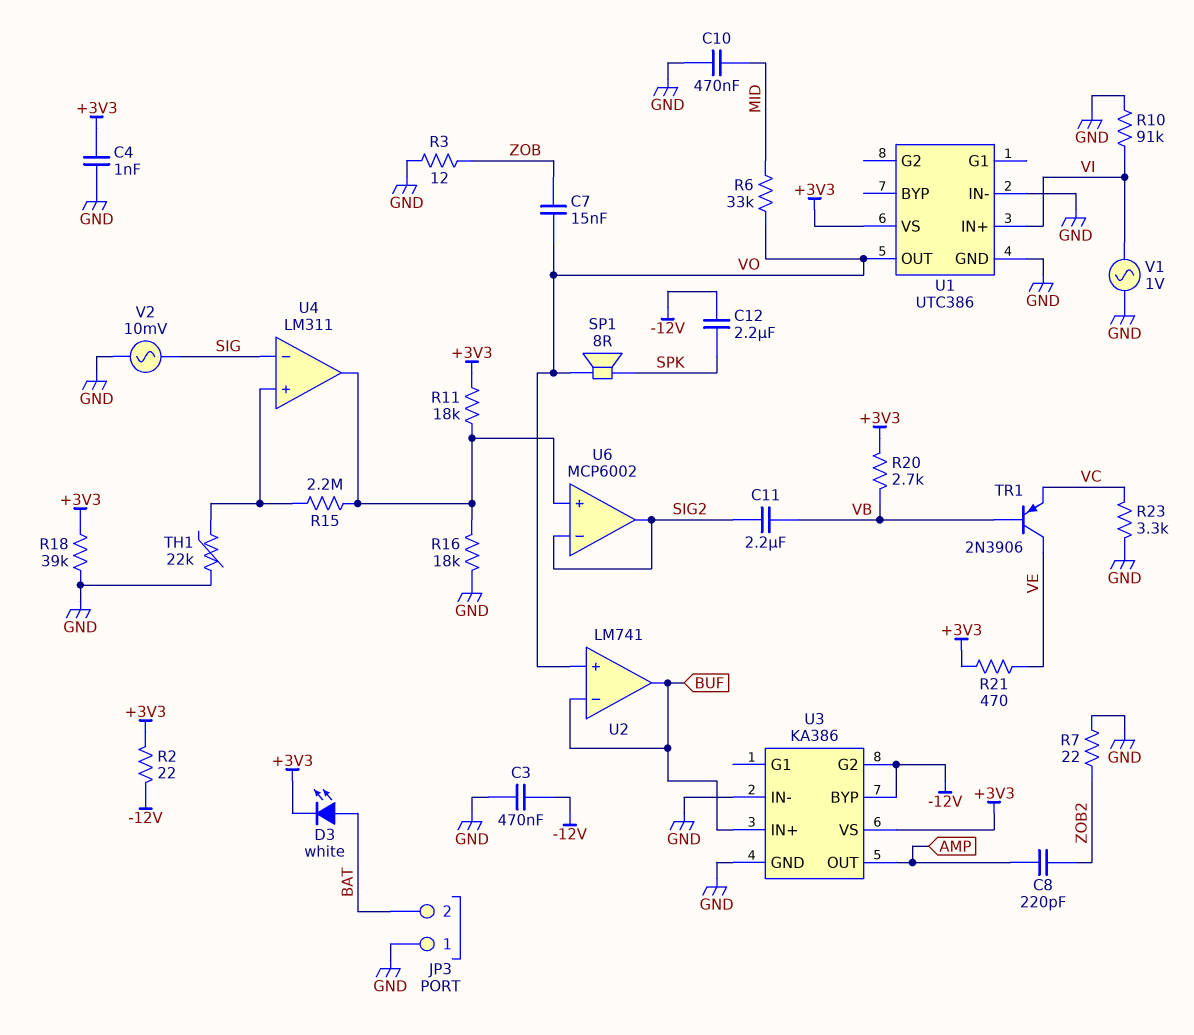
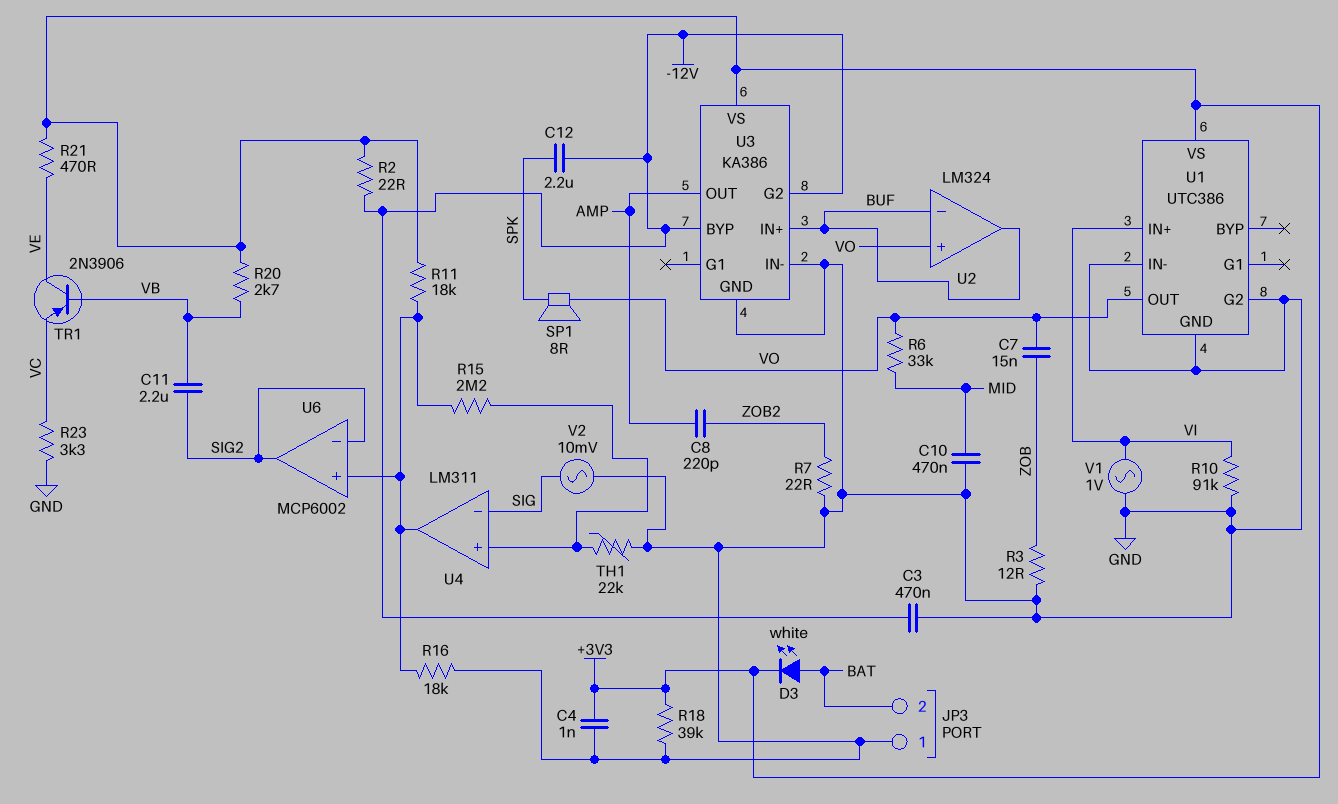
U1 pin G2: none -> GND
U2: LM741 -> LM324

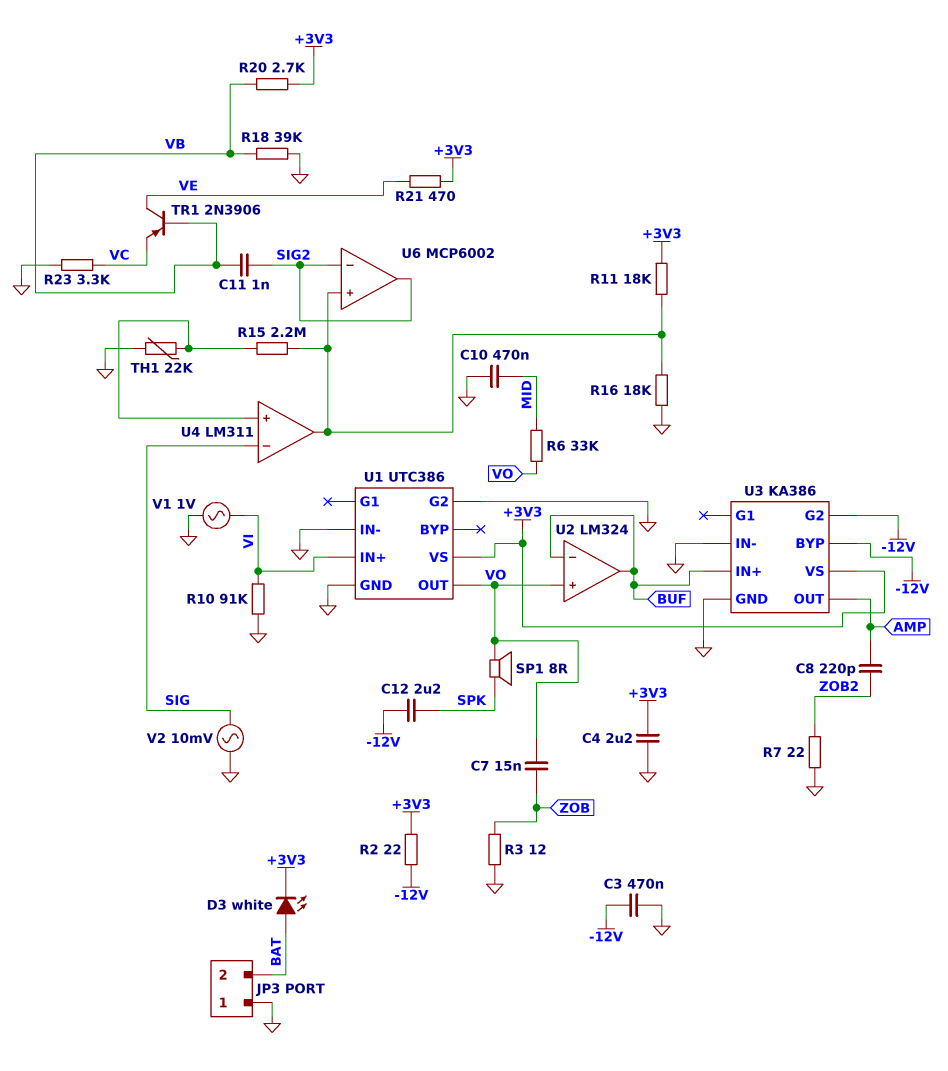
C4: 1nF (+3V3, GND) -> 2.2uF (+3V3, GND)
C11: 2.2uF (SIG2, VB) -> 1nF (SIG2, VB)
R18: 39k (+3V3, GND) -> 39k (GND, VB)

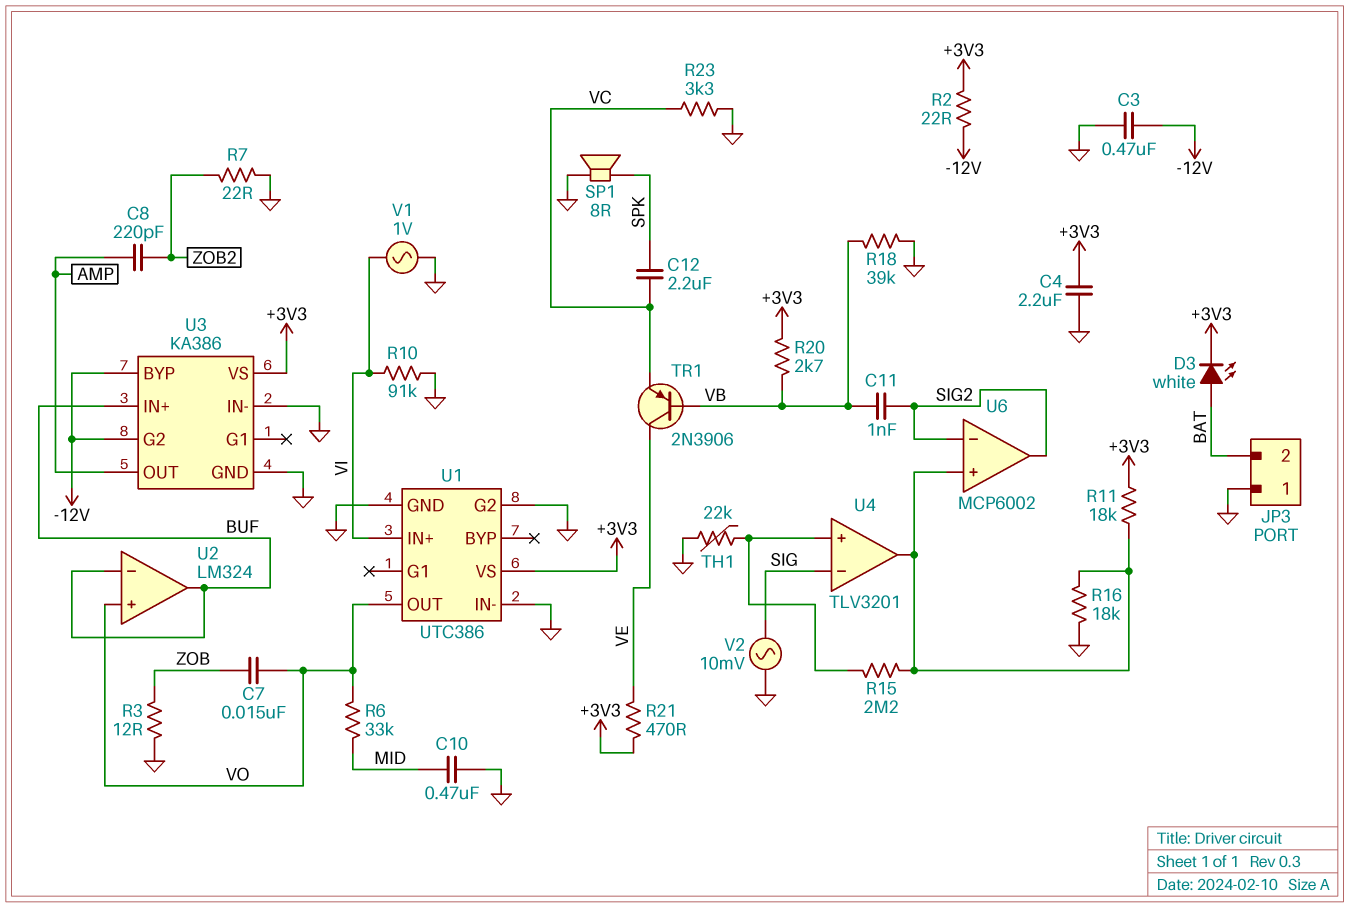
C12: 2.2uF (-12V, SPK) -> 2.2uF (SPK, VC)
SP1: speaker 8R (SPK, VO) -> speaker 8R (GND, SPK)
U4: LM311 -> TLV3201

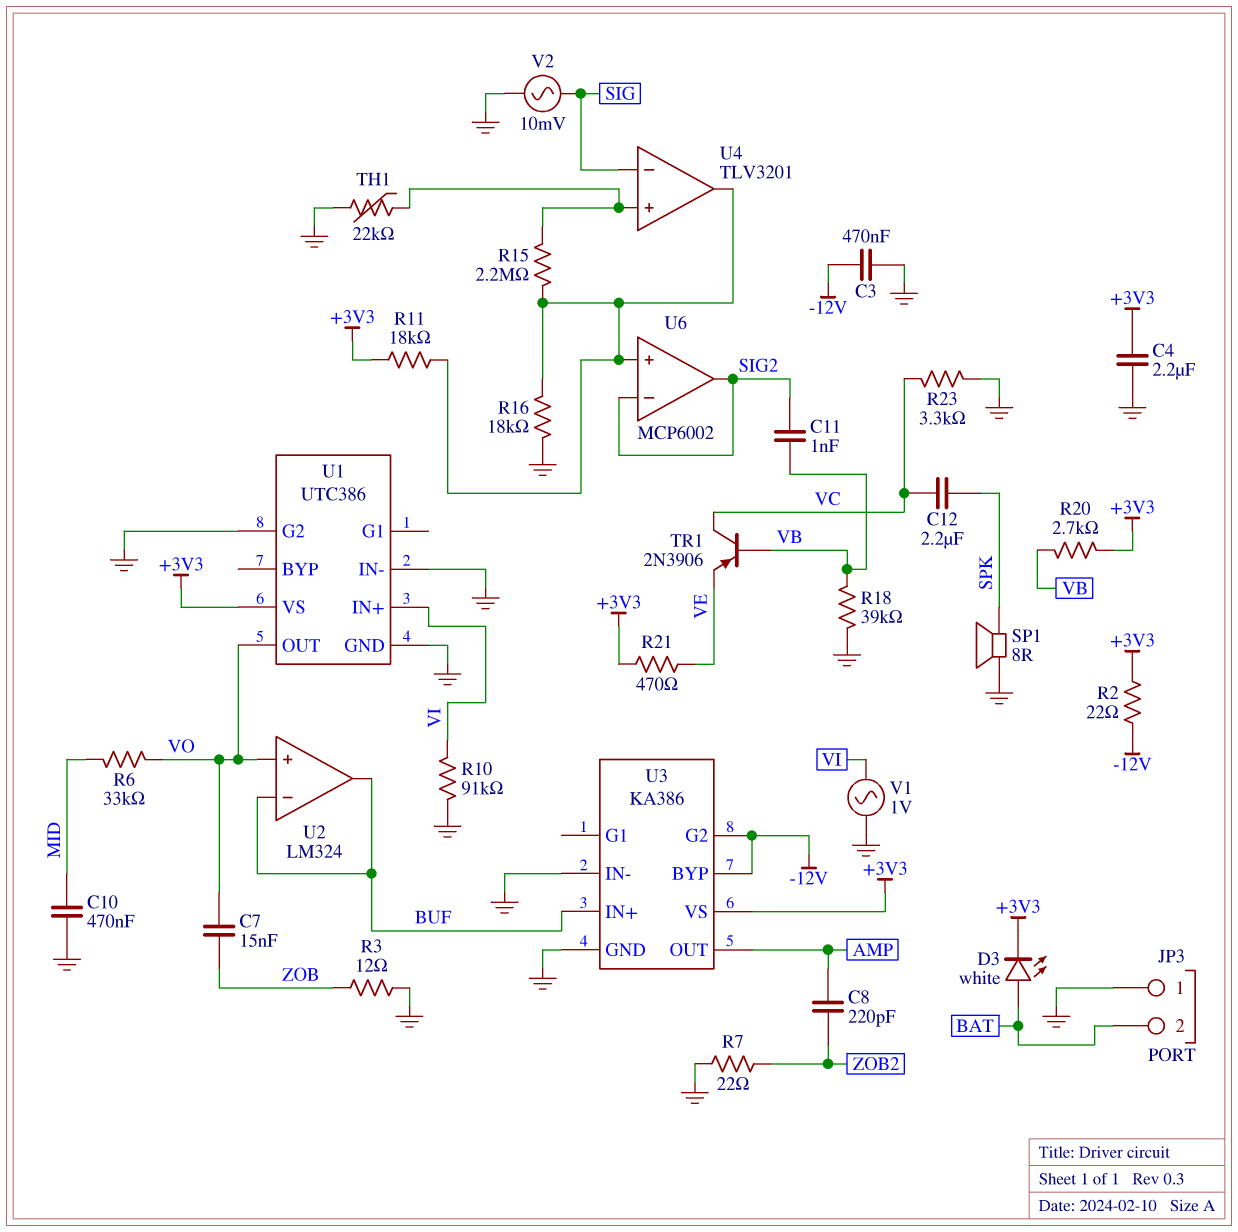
TR1: PNP 2N3906 (B VB, C VE, E VC) -> PNP 2N3906 (B VB, C VC, E VE)

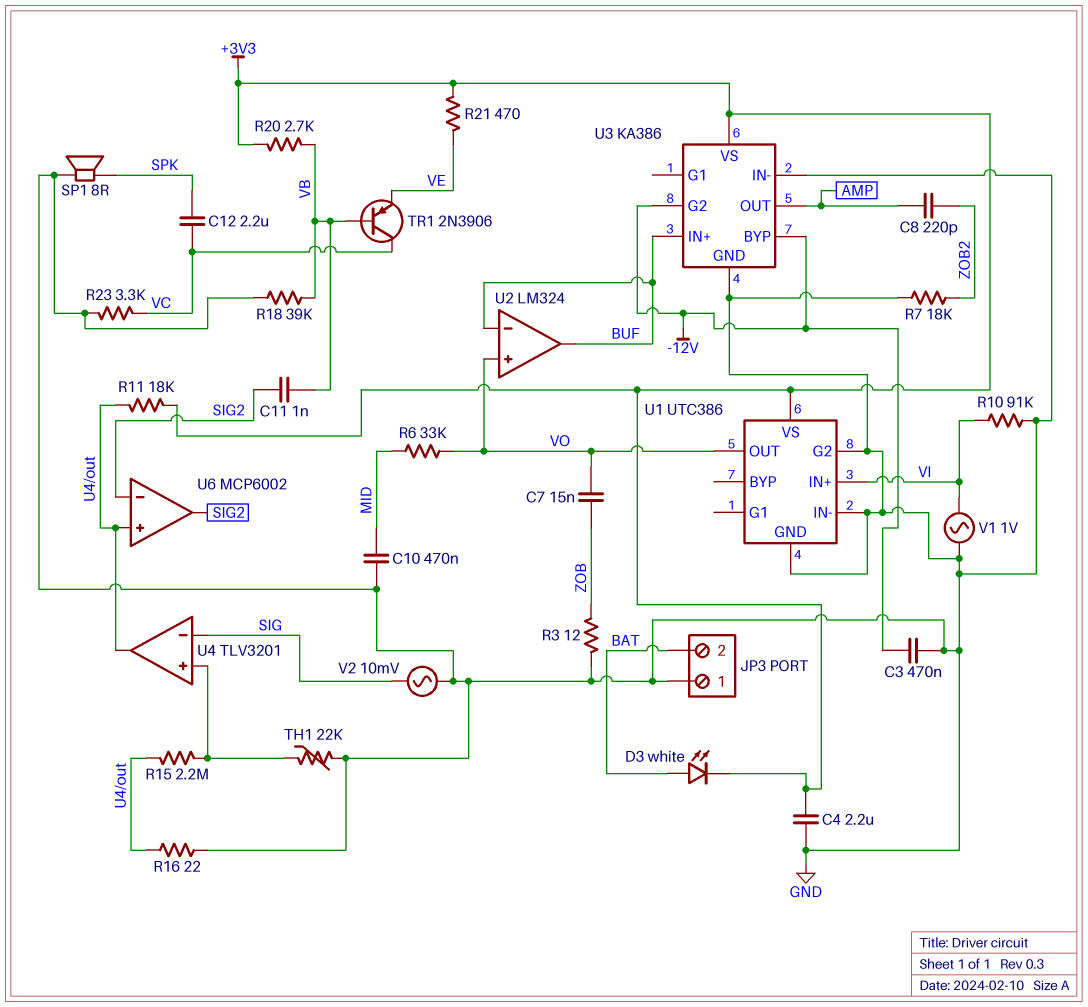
R2: 22 (+3V3, -12V) -> none
R7: 22 (GND, ZOB2) -> 18k (GND, ZOB2)
R16: 18k (GND, U4/out) -> 22 (GND, U4/out)

